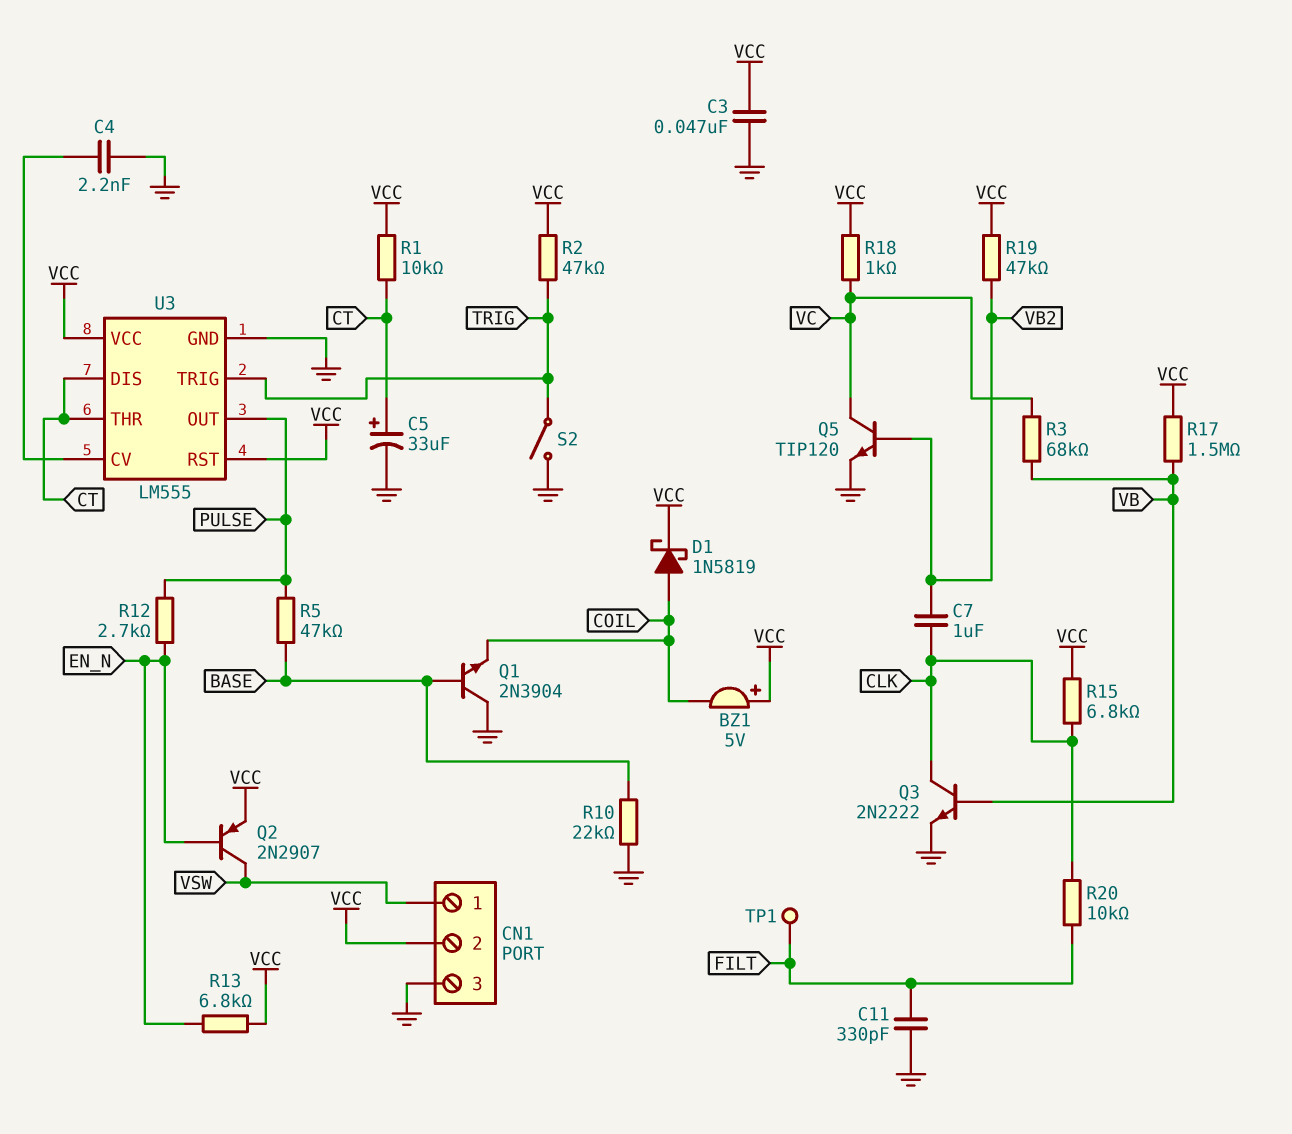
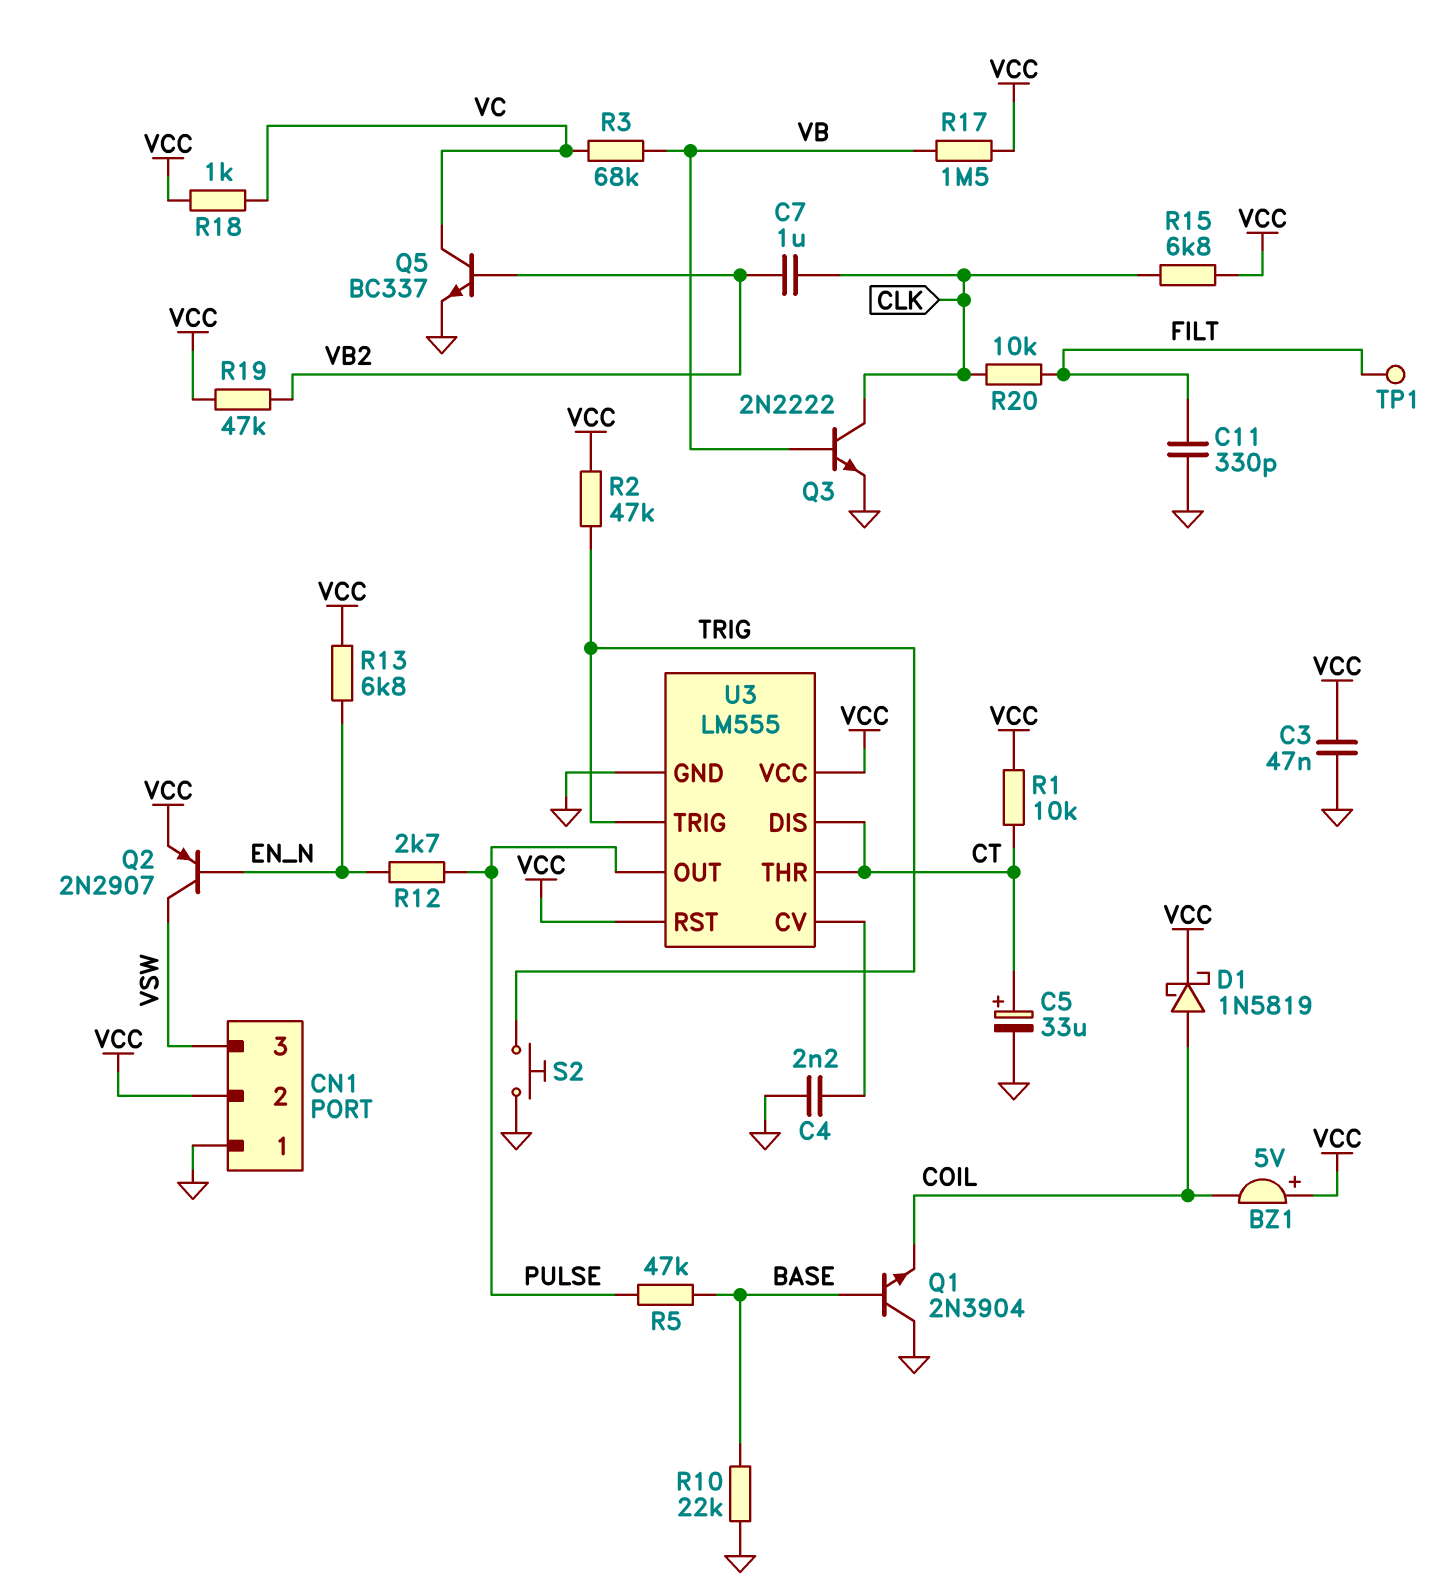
CN1 pin 1: VSW -> GND
CN1 pin 3: GND -> VSW
Q5: NPN TIP120 (B VB2, C VC, E GND) -> NPN BC337 (B VB2, C VC, E GND)
S2: switch (GND, TRIG) -> button (GND, TRIG)

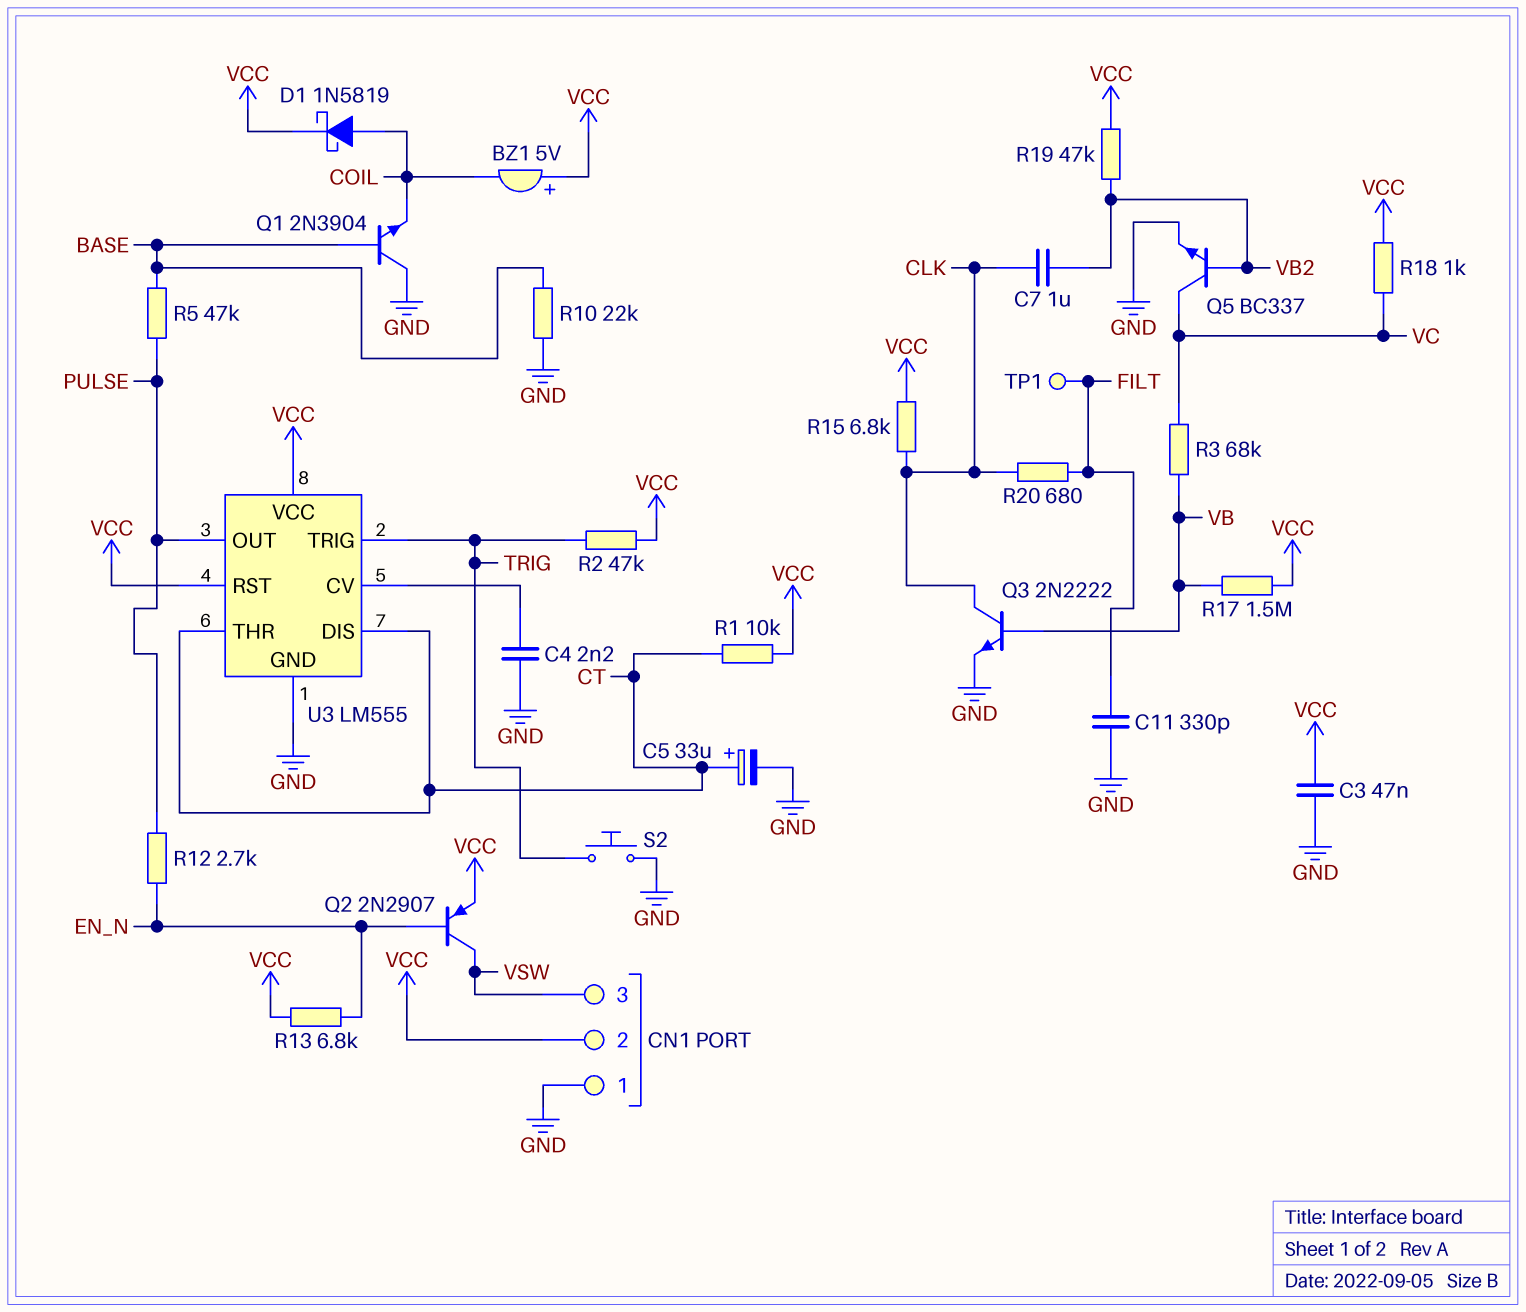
R20: 10k (CLK, FILT) -> 680 (CLK, FILT)

